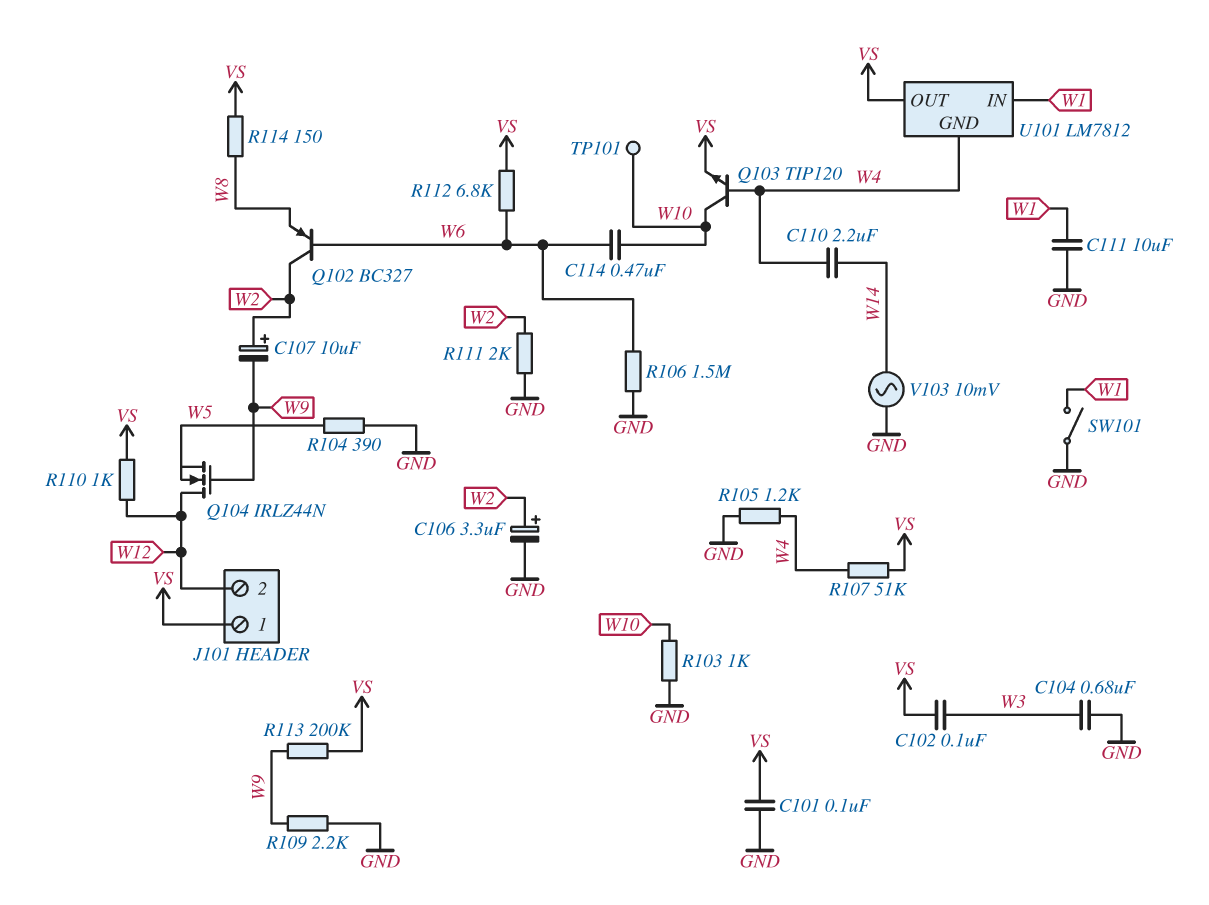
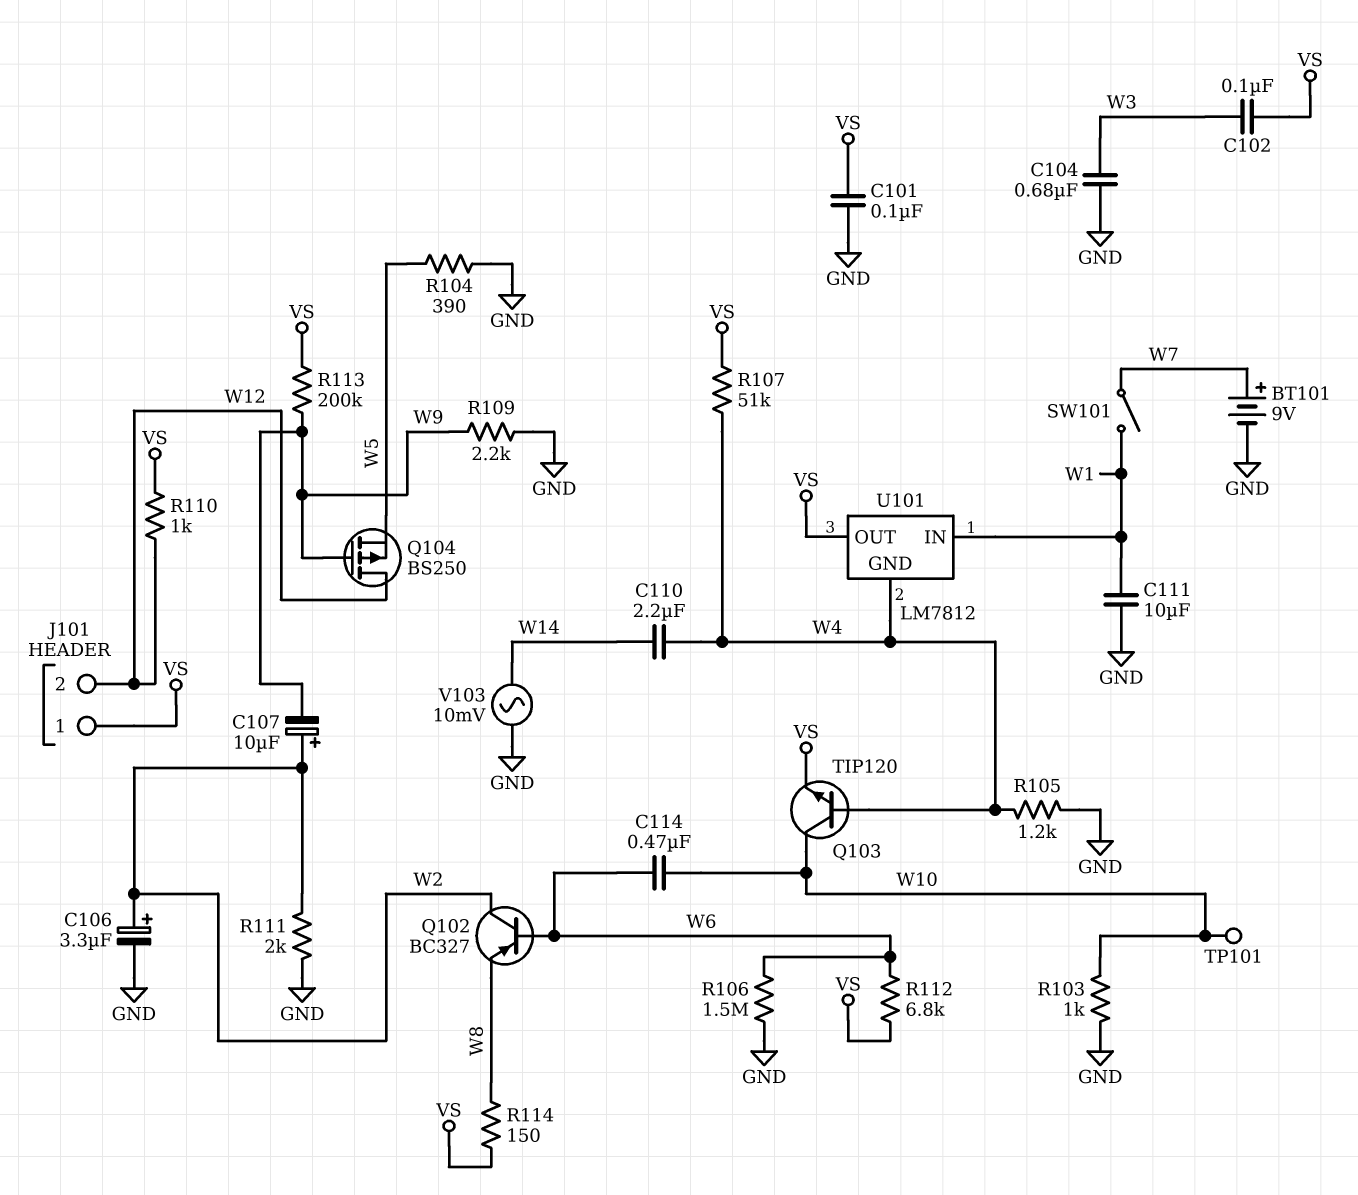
BT101: none -> 9V (plus W7, minus GND)
Q104: NMOS IRLZ44N (G W9, D W12, S W5) -> PMOS BS250 (G W9, D W12, S W5)
SW101: switch (GND, W1) -> switch (W1, W7)

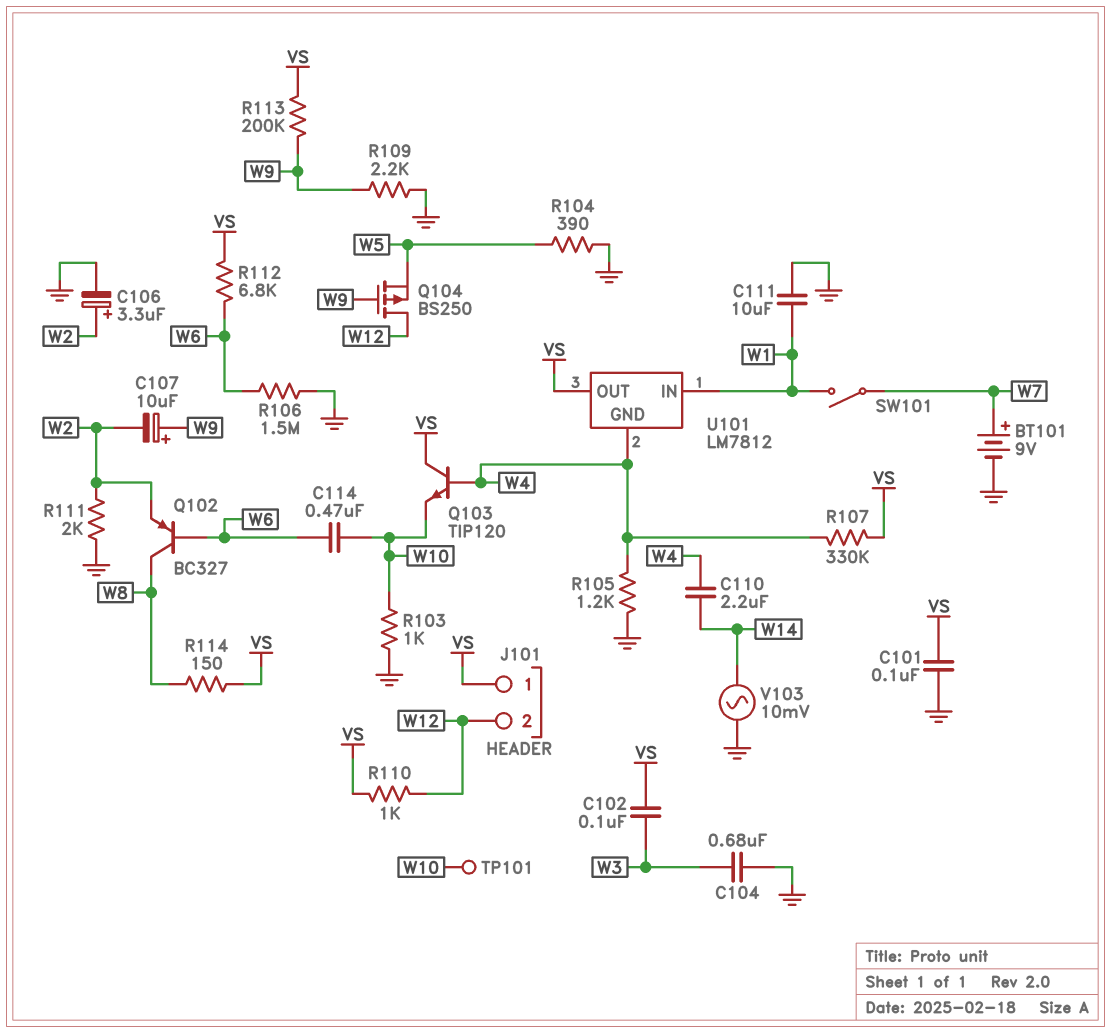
C107: 10uF (plus W2, minus W9) -> 10uF (plus W9, minus W2)
Q102: PNP BC327 (B W6, C W2, E W8) -> PNP BC327 (B W6, C W8, E W2)
Q103: NPN TIP120 (B W4, C W10, E VS) -> NPN TIP120 (B W4, C VS, E W10)
R107: 51k (VS, W4) -> 330k (VS, W4)

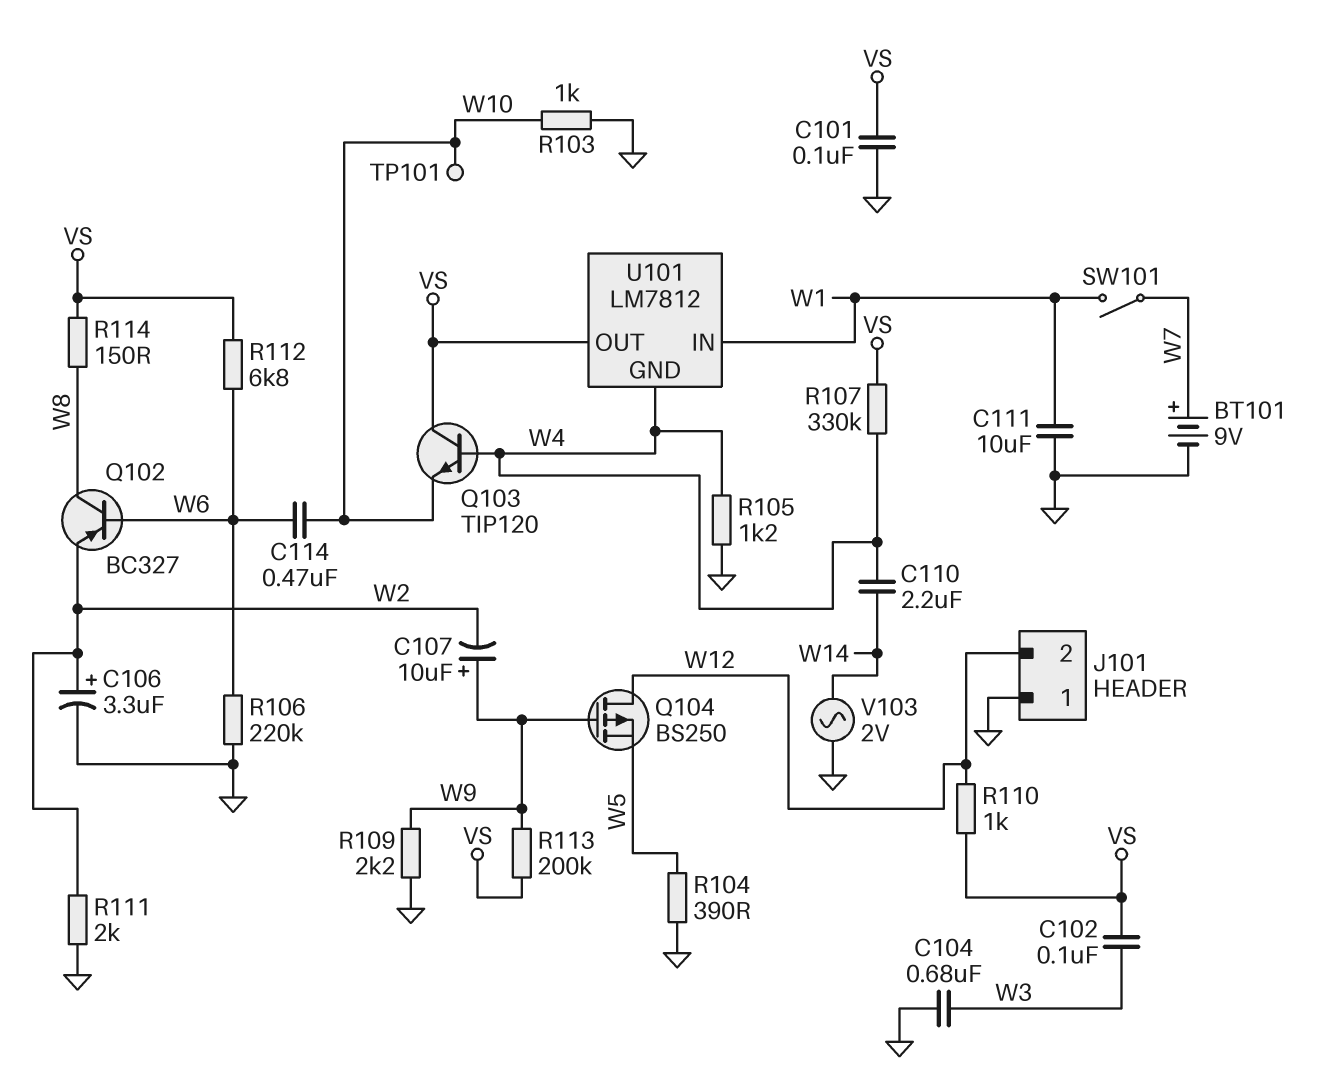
J101 pin 1: VS -> GND
R106: 1.5M (GND, W6) -> 220k (GND, W6)
V103: AC 10mV (GND, W14) -> AC 2V (GND, W14)

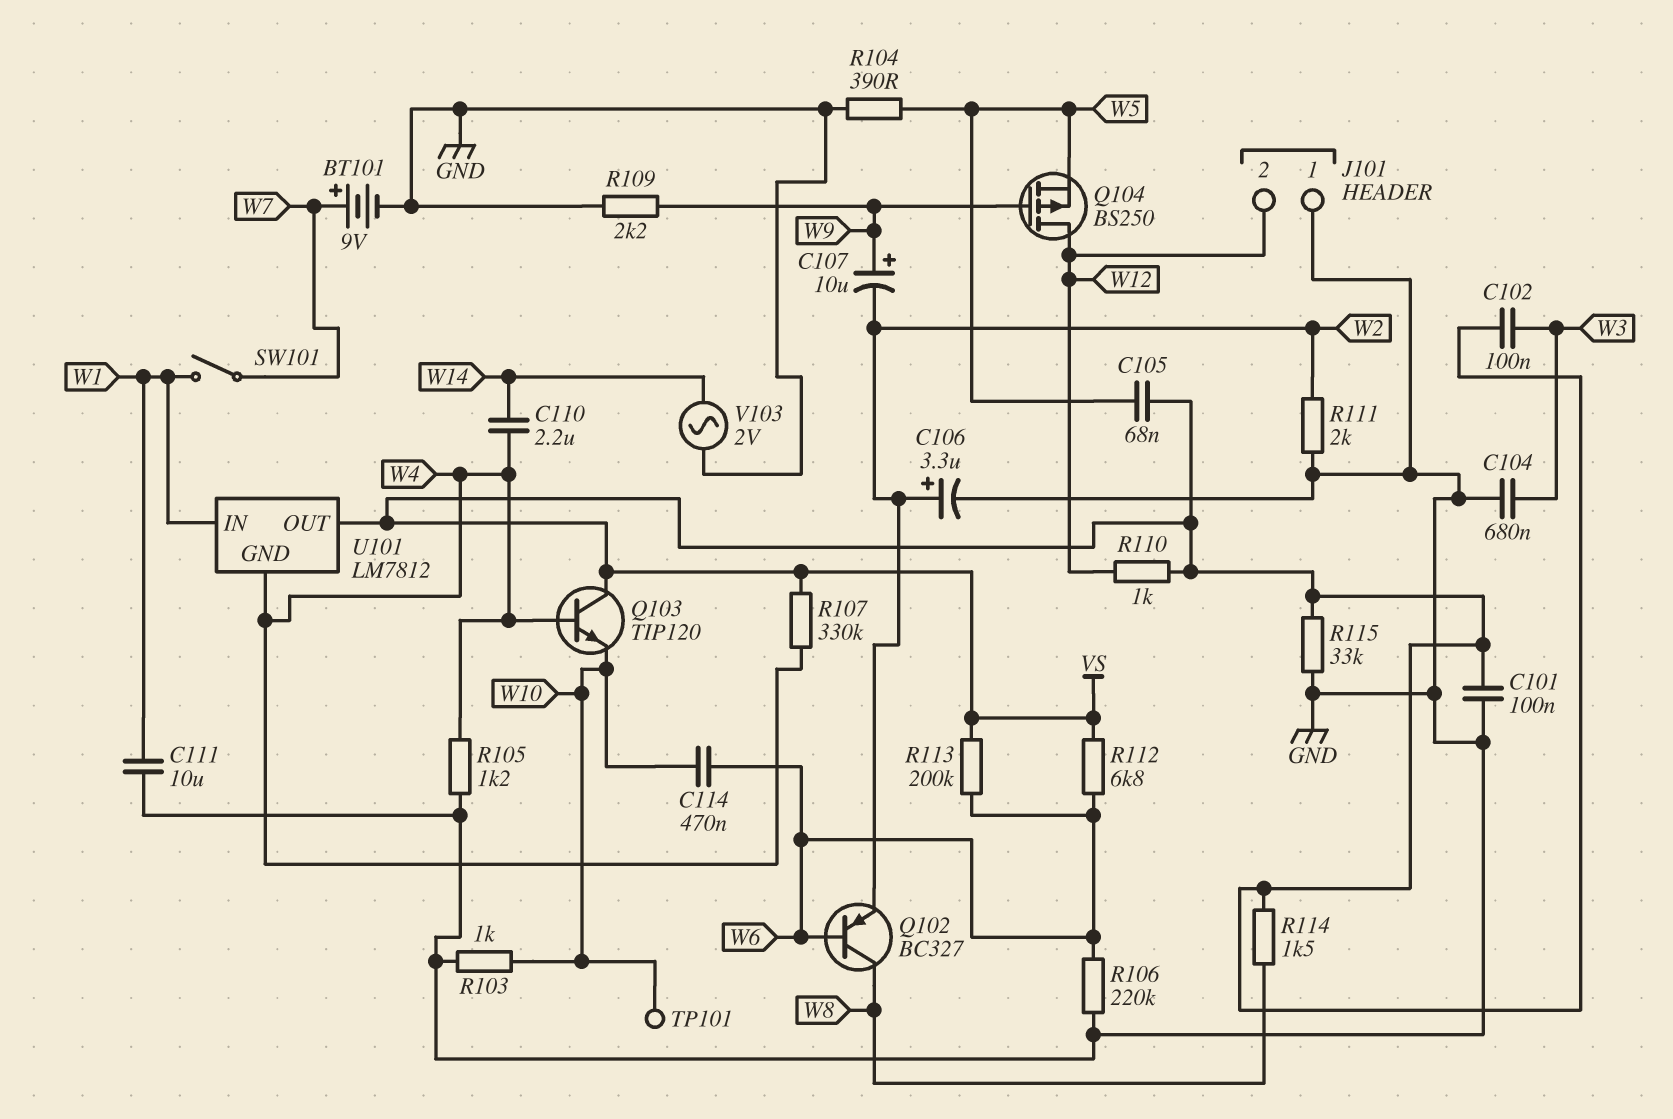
C105: none -> 68nF (VS, W5)
R113: 200k (VS, W9) -> 200k (VS, W6)
R114: 150 (VS, W8) -> 1.5k (VS, W8)
R115: none -> 33k (GND, VS)

